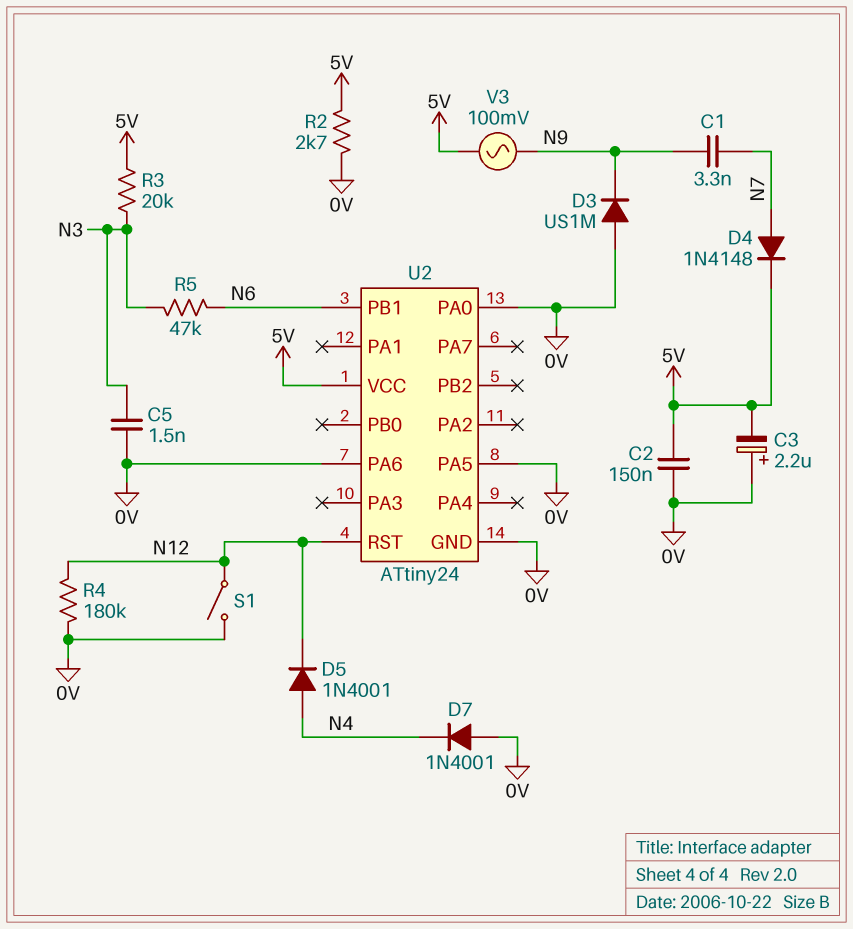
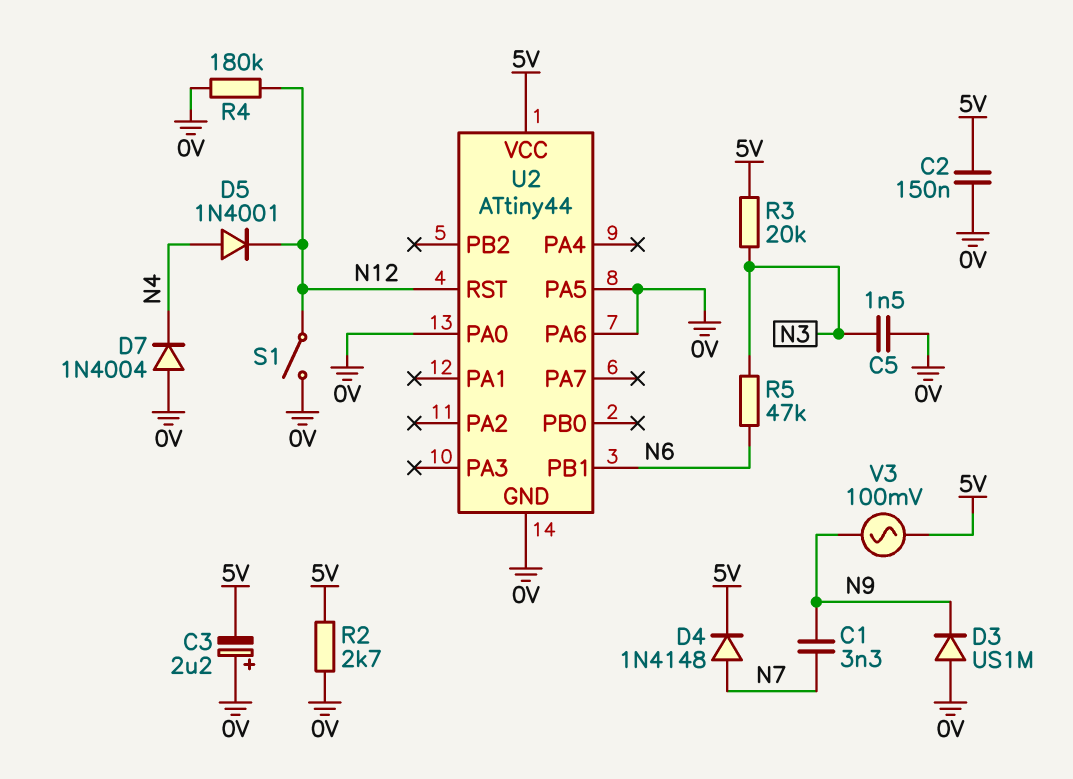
D7: diode 1N4001 (A 0V, K N4) -> diode 1N4004 (A 0V, K N4)
U2: ATtiny24 -> ATtiny44

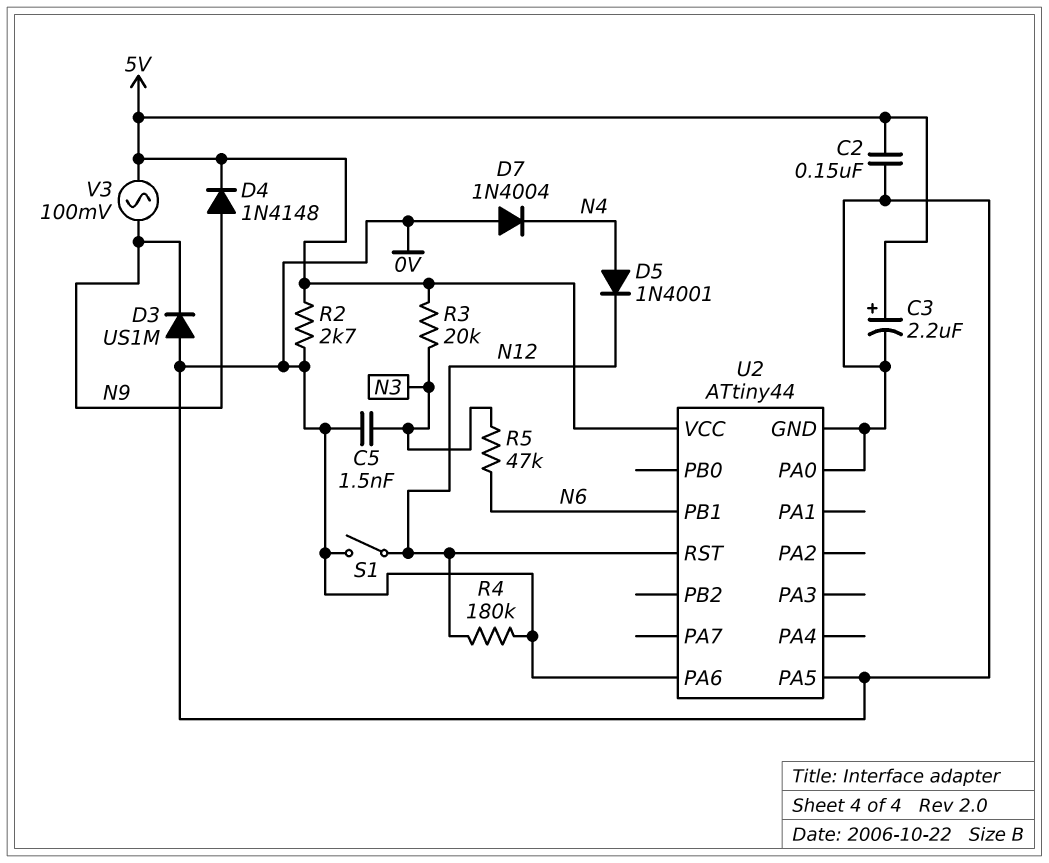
C1: 3.3nF (N7, N9) -> none
C3: 2.2uF (plus 0V, minus 5V) -> 2.2uF (plus 5V, minus 0V)
D4: diode 1N4148 (A N7, K 5V) -> diode 1N4148 (A N9, K 5V)

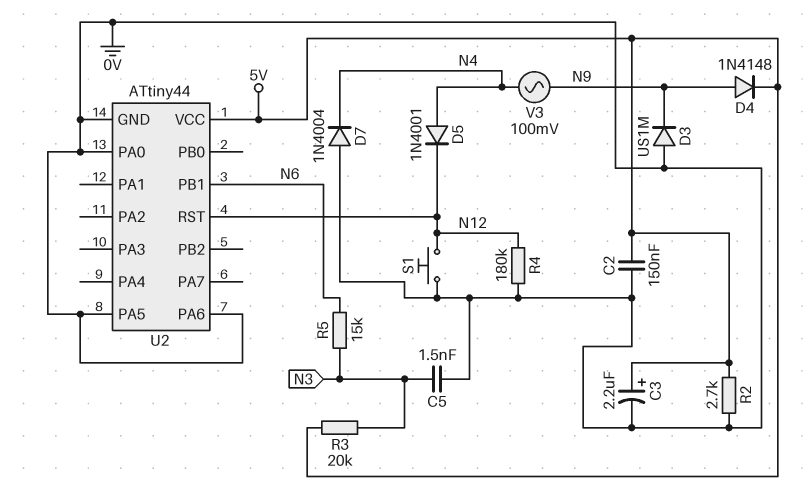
R5: 47k (N3, N6) -> 15k (N3, N6)
S1: switch (0V, N12) -> button (0V, N12)
V3: AC 100mV (5V, N9) -> AC 100mV (N4, N9)

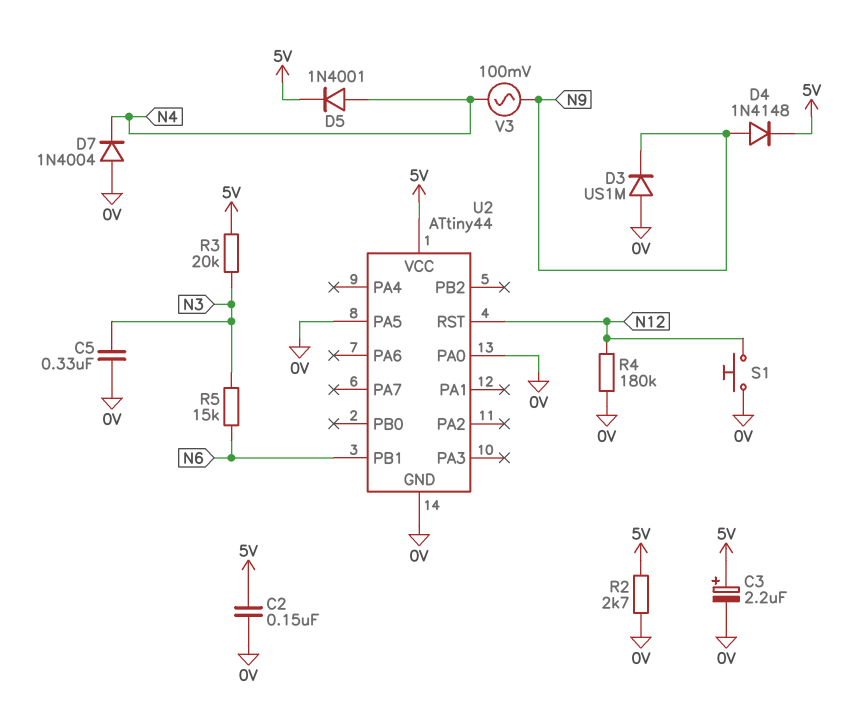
C5: 1.5nF (0V, N3) -> 330nF (0V, N3)
D5: diode 1N4001 (A N4, K N12) -> diode 1N4001 (A N4, K 5V)
U2 pin PA6: 0V -> none

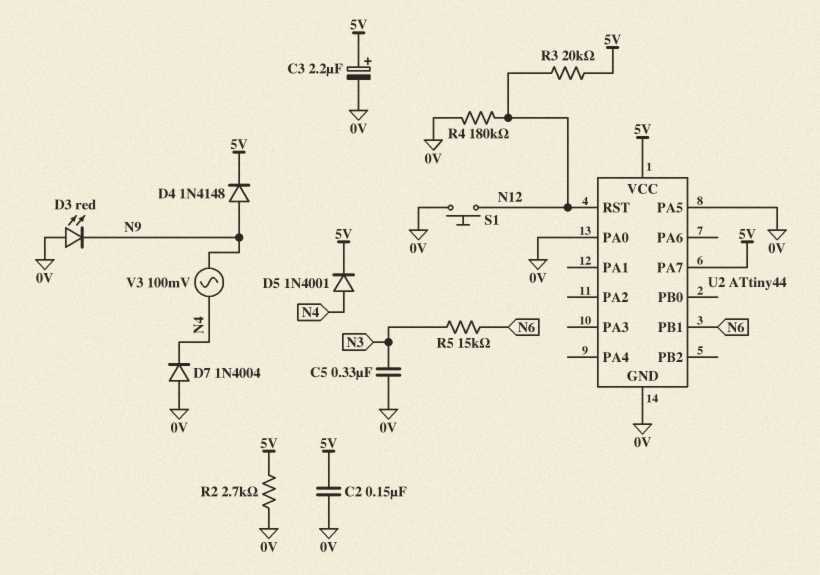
D3: diode US1M (A 0V, K N9) -> LED red (A 0V, K N9)
R3: 20k (5V, N3) -> 20k (5V, N12)
U2 pin PA7: none -> 5V

